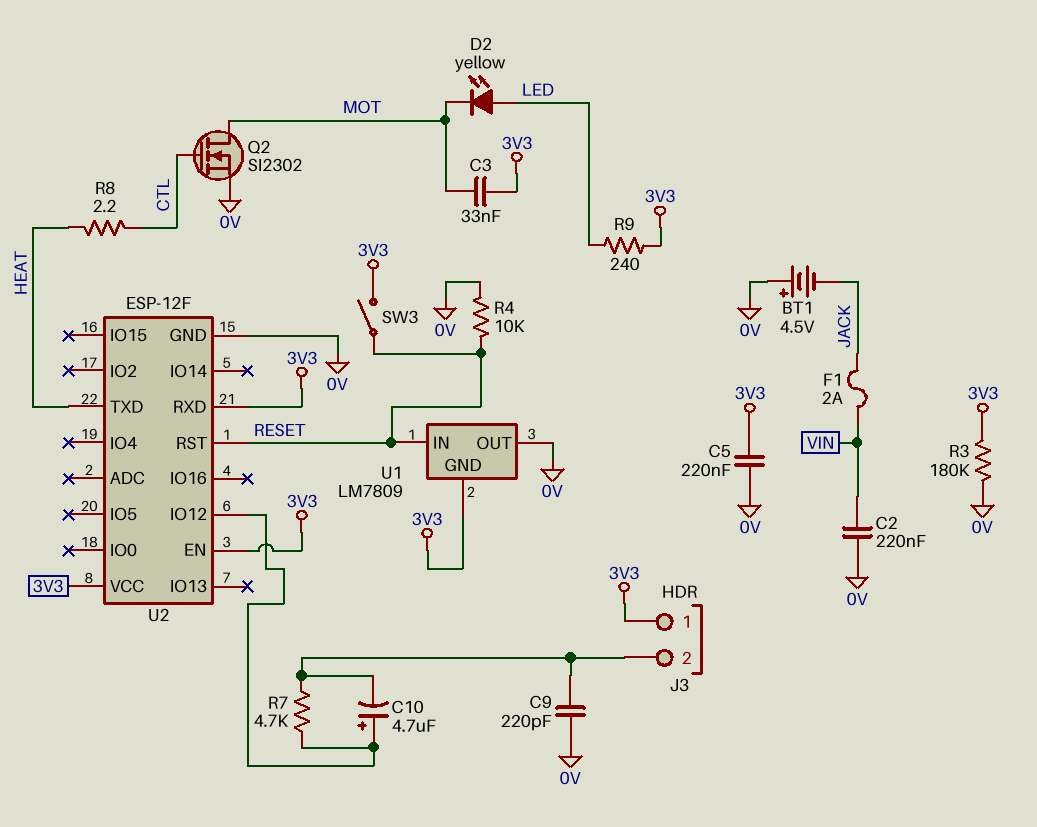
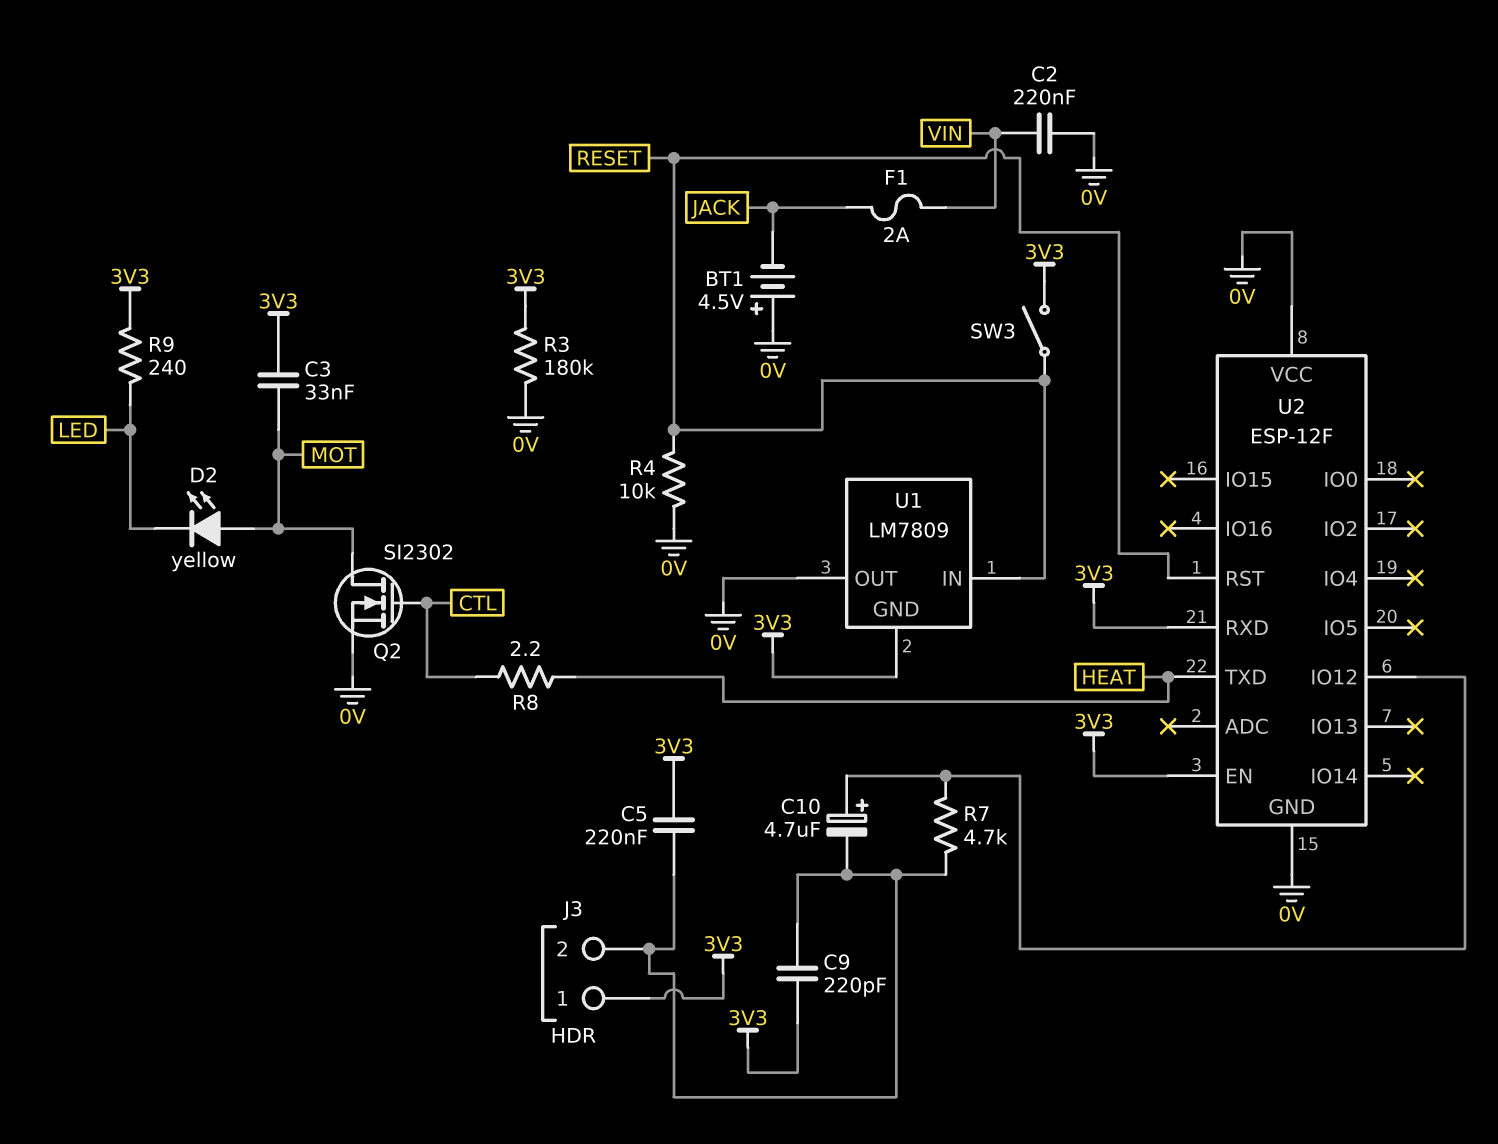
C5: 220nF (0V, 3V3) -> 220nF (3V3, J3/2)
C9: 220pF (0V, J3/2) -> 220pF (3V3, J3/2)
D2: LED yellow (A LED, K MOT) -> LED yellow (A MOT, K LED)
U2 pin VCC: 3V3 -> 0V

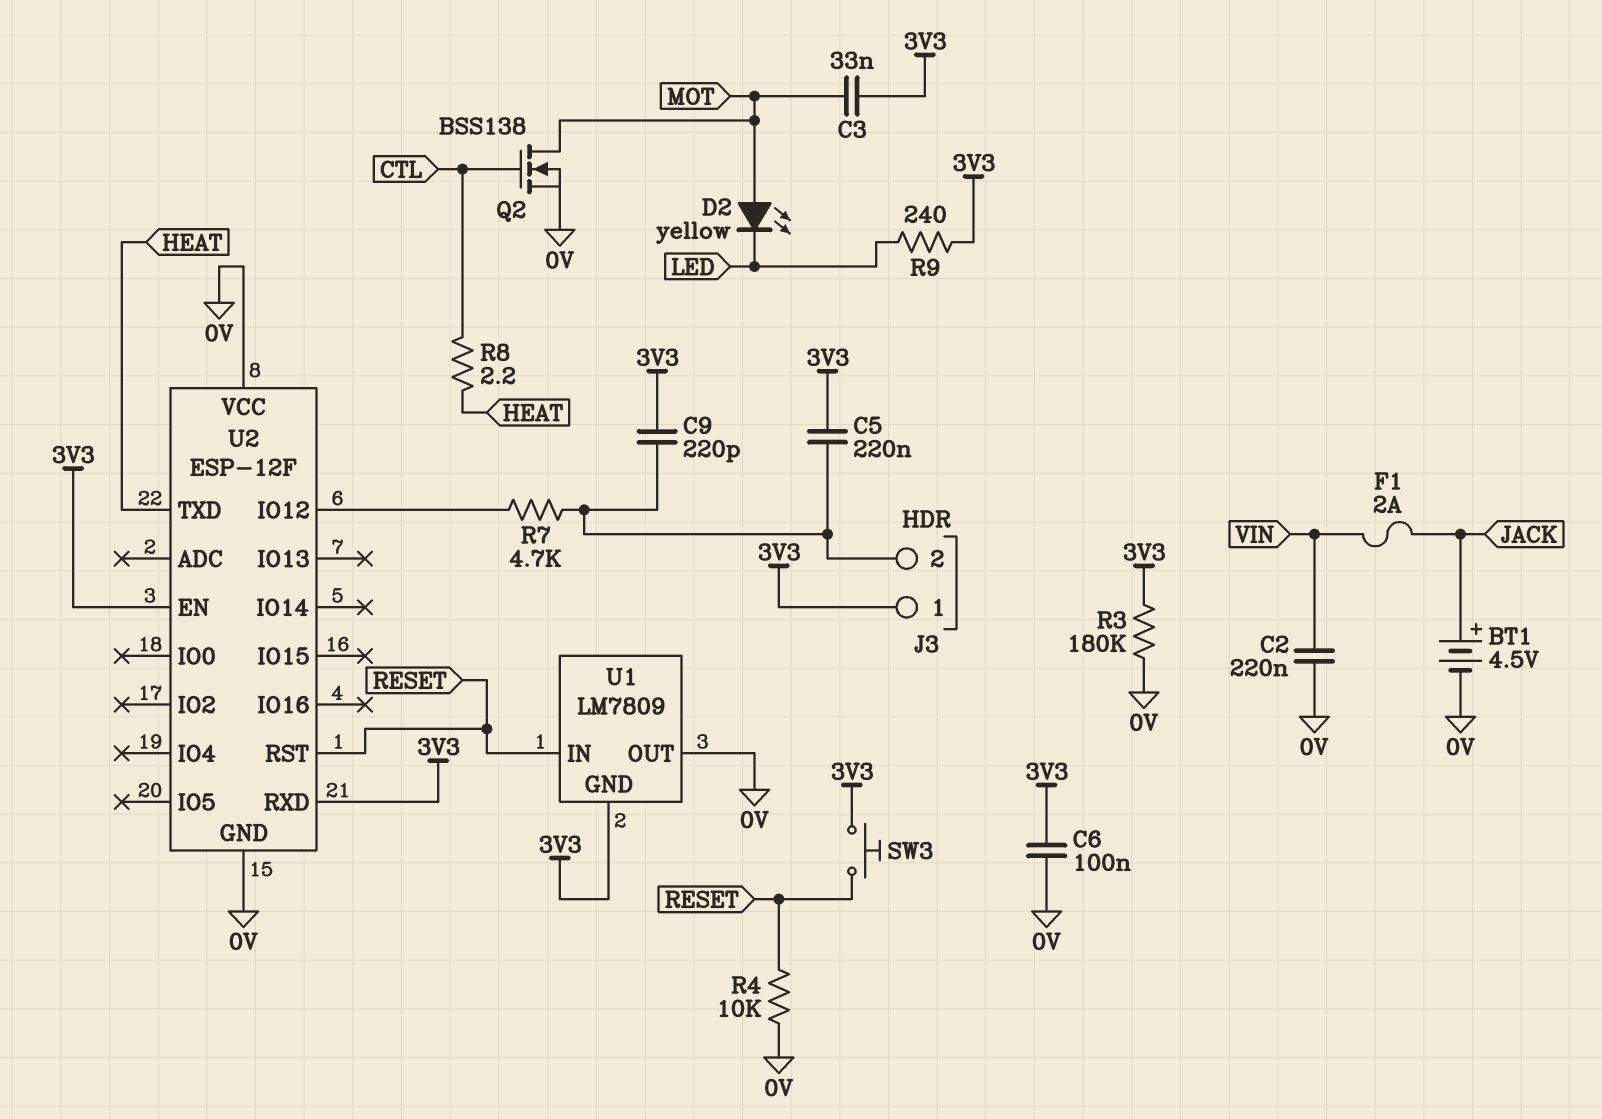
BT1: 4.5V (plus 0V, minus JACK) -> 4.5V (plus JACK, minus 0V)
C6: none -> 100nF (0V, 3V3)
C10: 4.7uF (plus U2/IO12, minus J3/2) -> none
Q2: NMOS SI2302 (G CTL, D MOT, S 0V) -> NMOS BSS138 (G CTL, D MOT, S 0V)
SW3: switch (3V3, RESET) -> button (3V3, RESET)

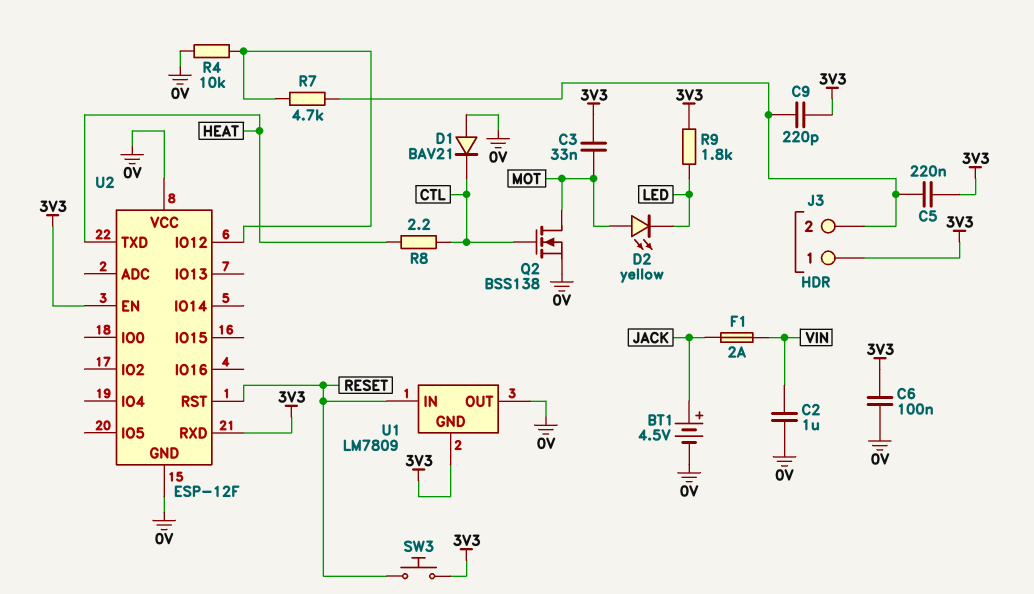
C2: 220nF (0V, VIN) -> 1uF (0V, VIN)
D1: none -> diode BAV21 (A 0V, K CTL)
R3: 180k (0V, 3V3) -> none
R4: 10k (0V, RESET) -> 10k (0V, U2/IO12)
R9: 240 (3V3, LED) -> 1.8k (3V3, LED)

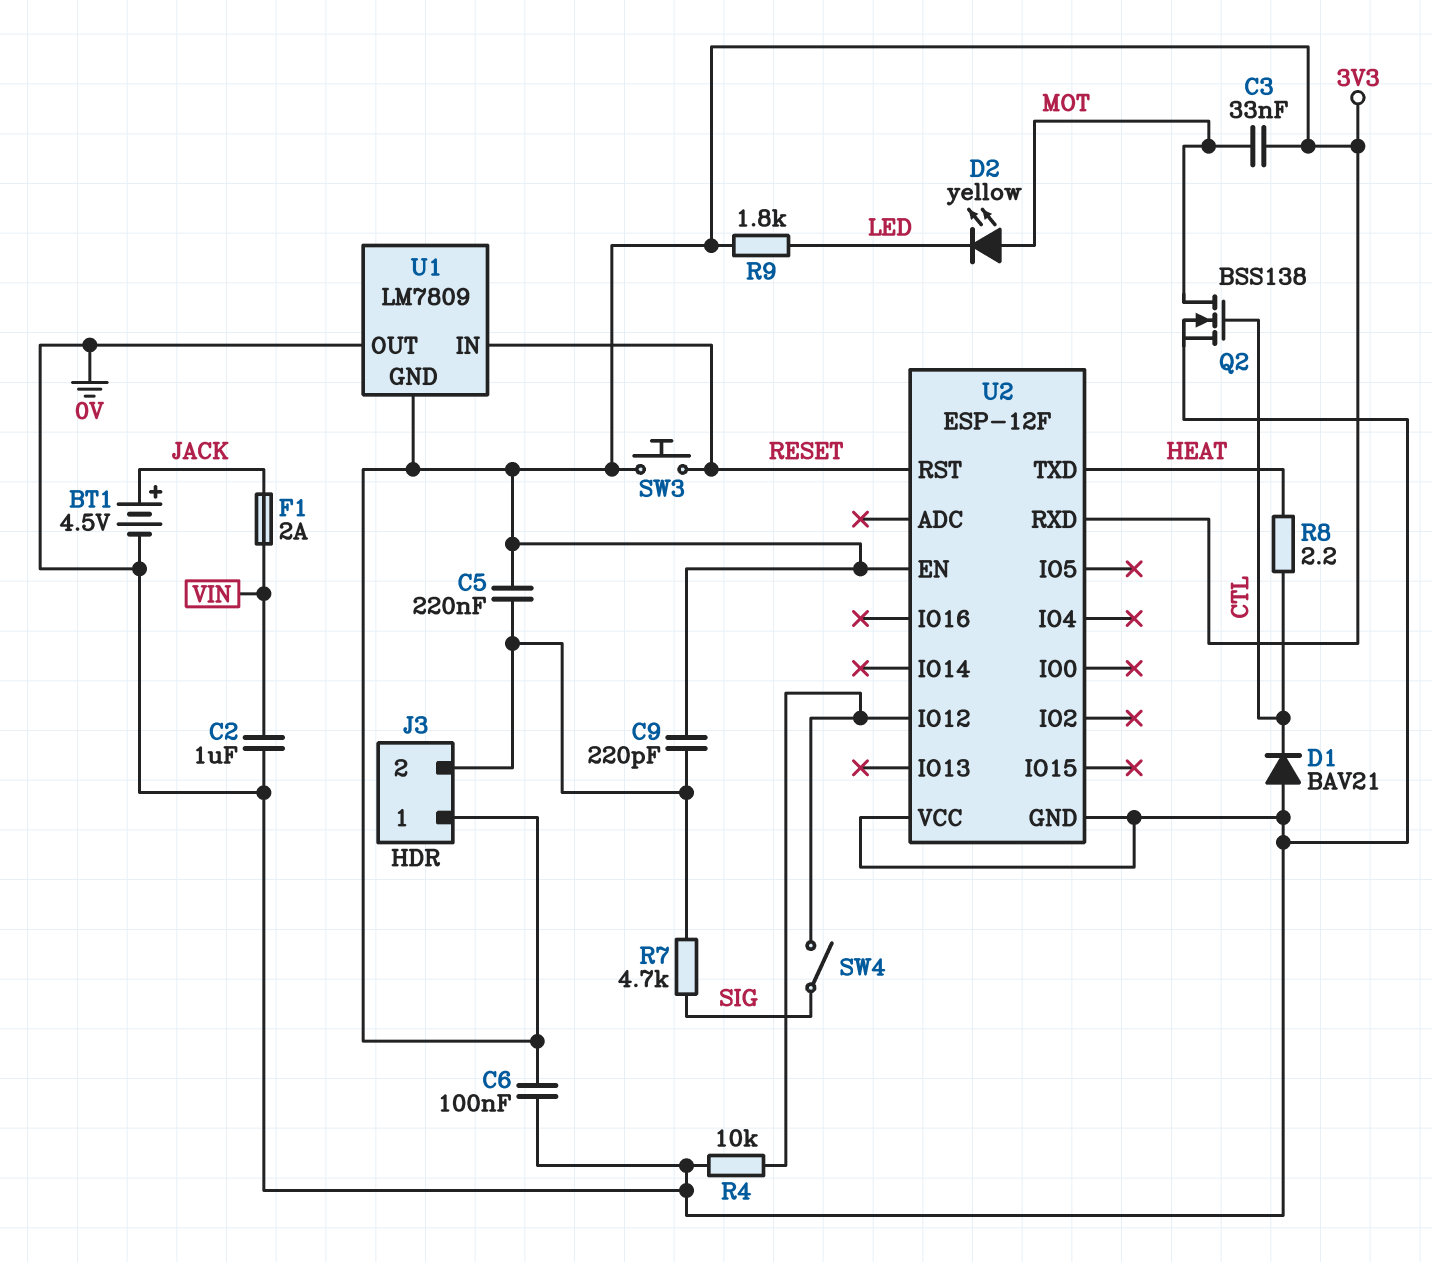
R7: 4.7k (J3/2, U2/IO12) -> 4.7k (J3/2, SIG)
SW4: none -> switch (SIG, U2/IO12)

